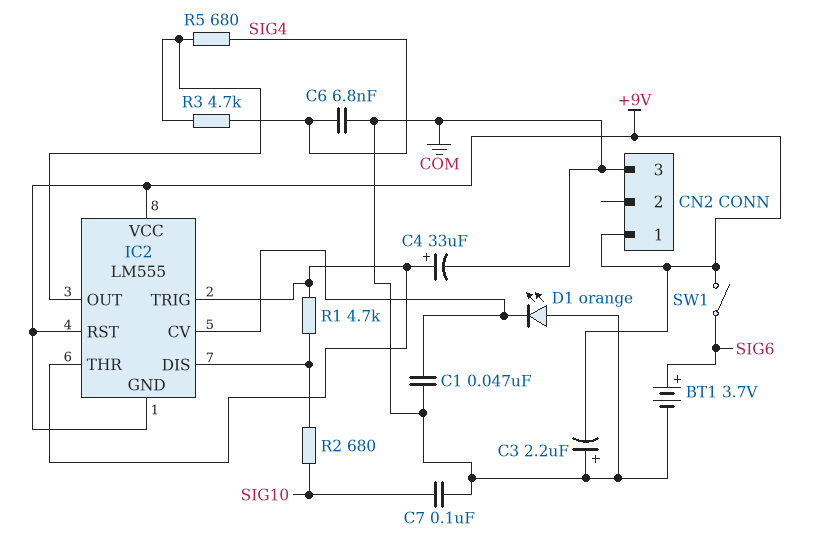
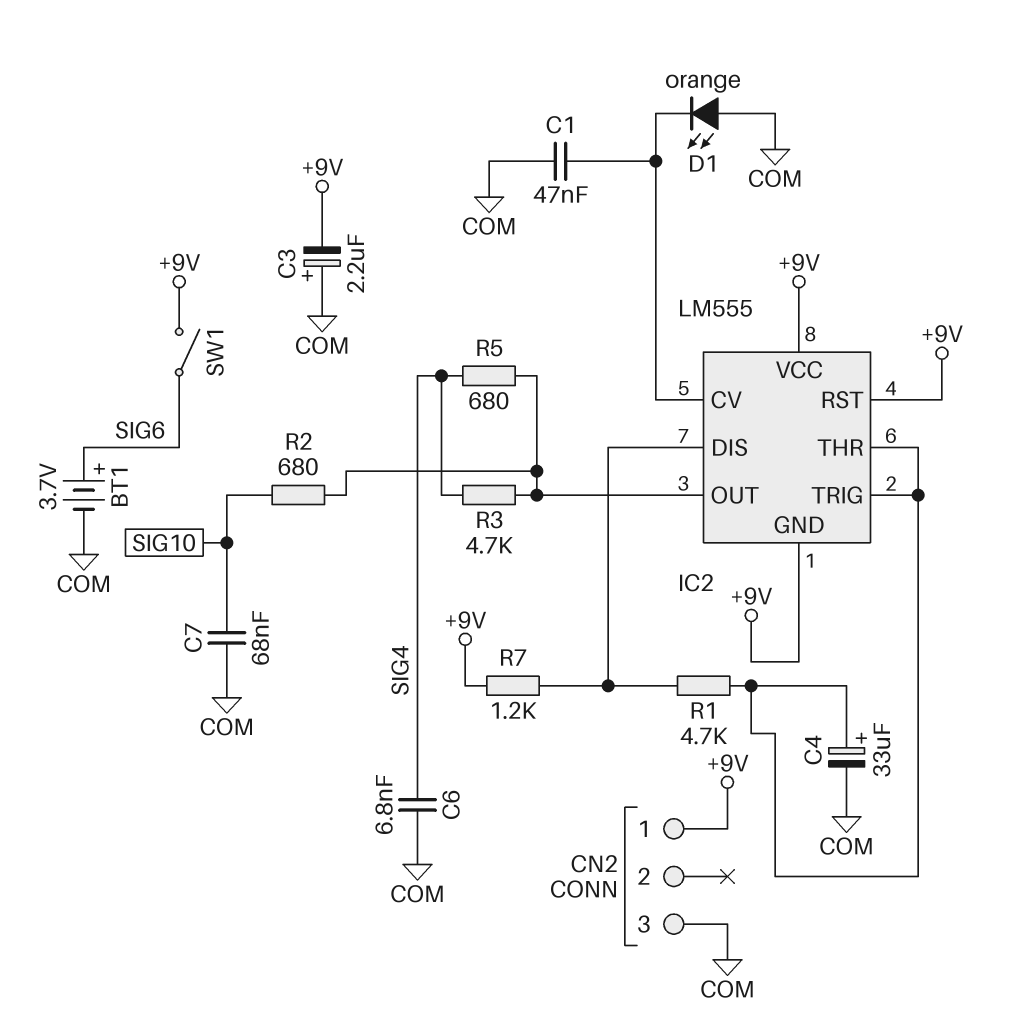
C7: 100nF (COM, SIG10) -> 68nF (COM, SIG10)
R2: 680 (IC2/DIS, SIG10) -> 680 (IC2/OUT, SIG10)
R7: none -> 1.2k (+9V, IC2/DIS)

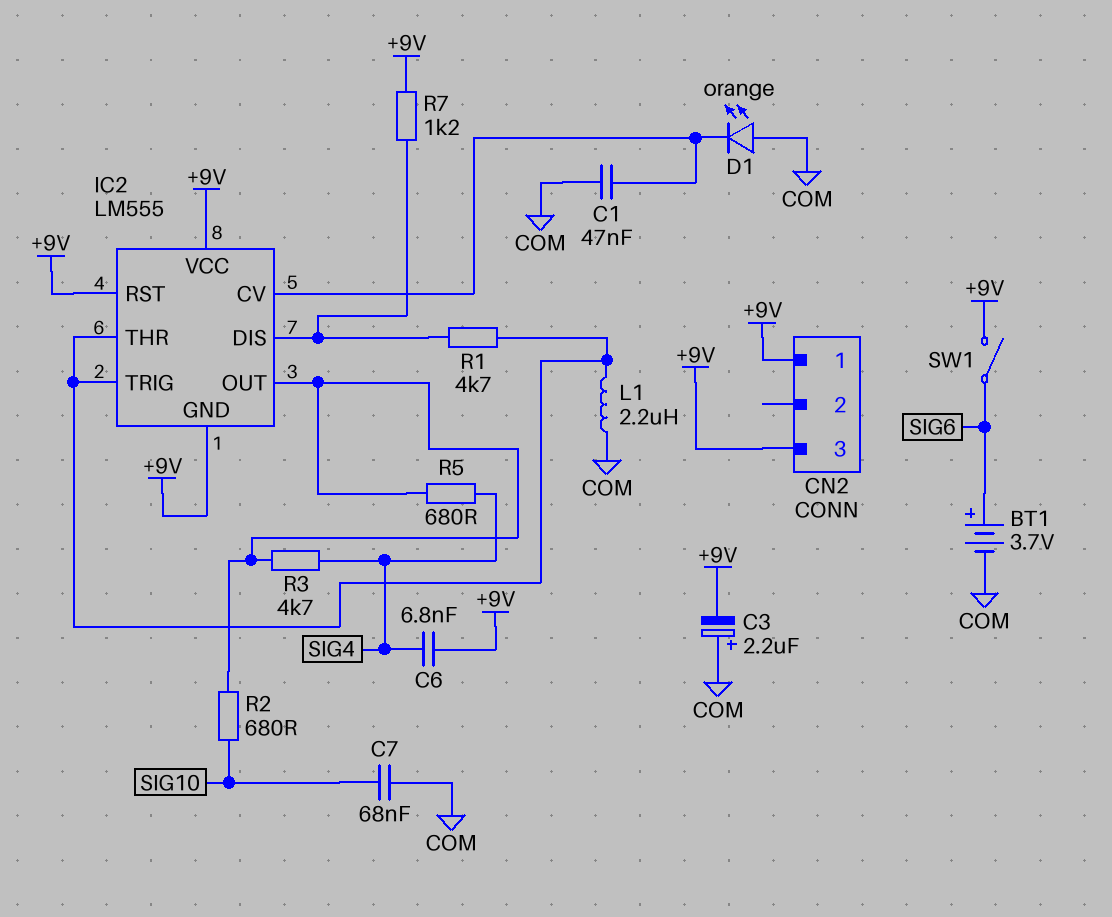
C4: 33uF (plus IC2/THR, minus COM) -> none
C6: 6.8nF (COM, SIG4) -> 6.8nF (+9V, SIG4)
CN2 pin 3: COM -> +9V
L1: none -> 2.2uH (COM, IC2/THR)

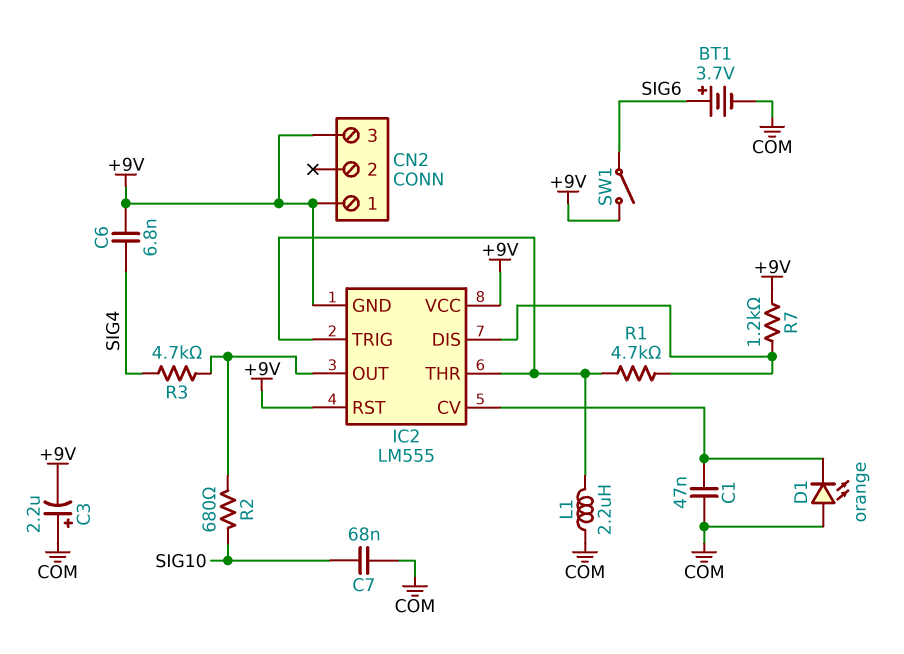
R5: 680 (IC2/OUT, SIG4) -> none

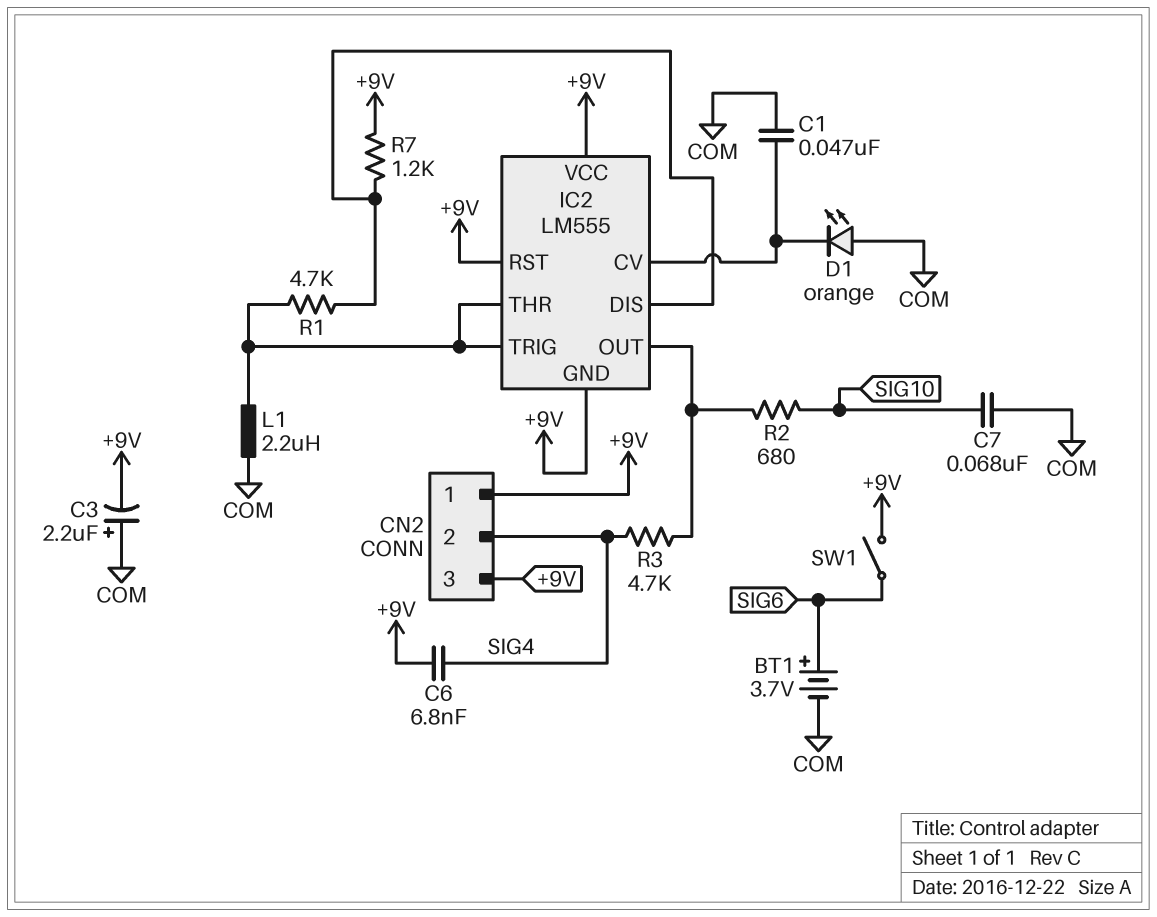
CN2 pin 2: none -> SIG4

